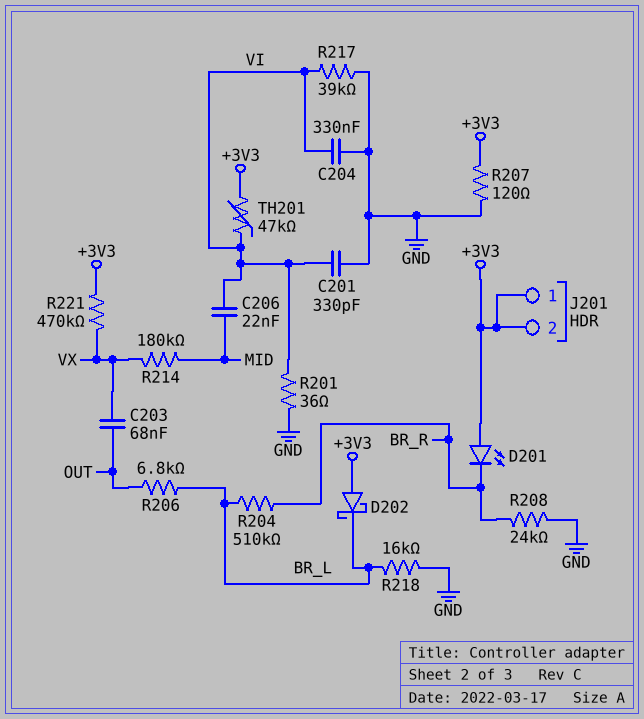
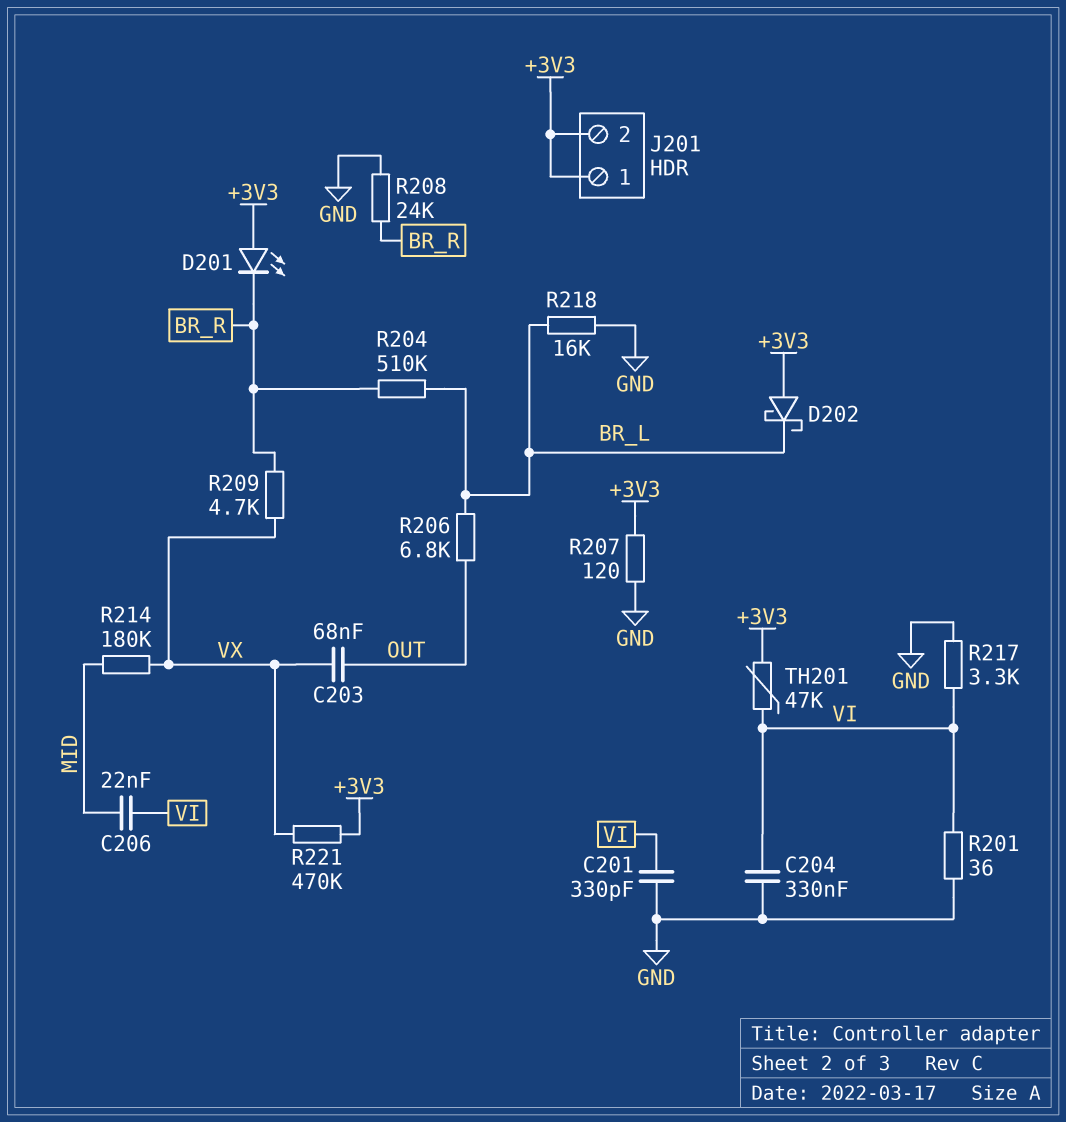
R209: none -> 4.7k (BR_R, VX)
R217: 39k (GND, VI) -> 3.3k (GND, VI)

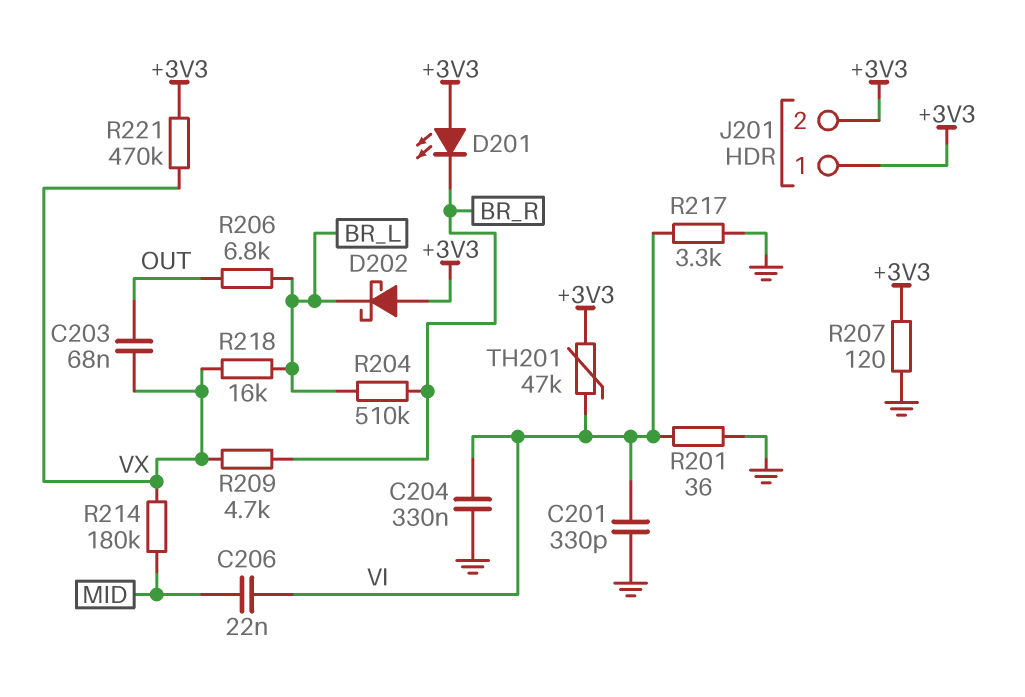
R208: 24k (BR_R, GND) -> none
R218: 16k (BR_L, GND) -> 16k (BR_L, VX)

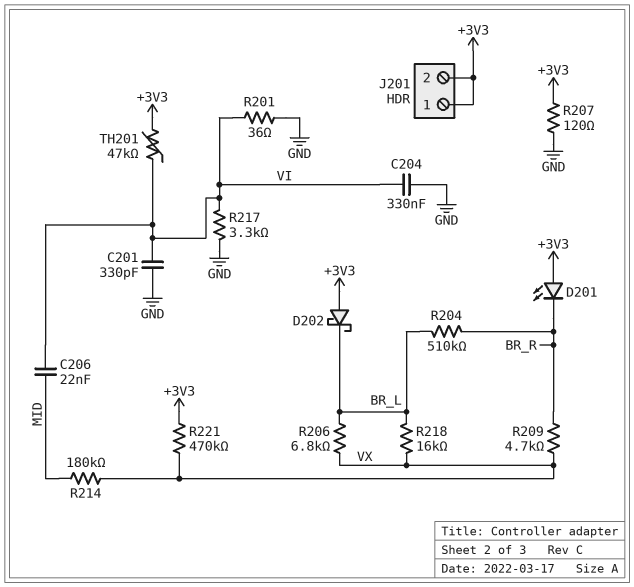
C203: 68nF (OUT, VX) -> none
R206: 6.8k (BR_L, OUT) -> 6.8k (BR_L, VX)

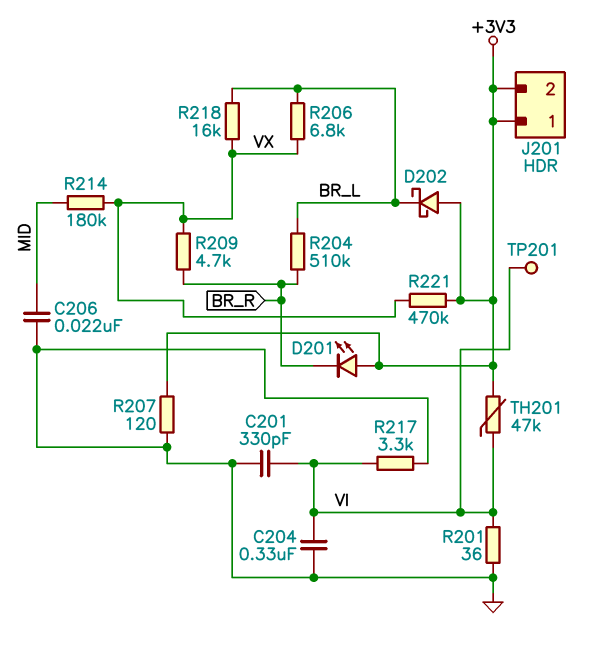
C206: 22nF (MID, VI) -> 22nF (GND, MID)
TP201: none -> test point (VI)

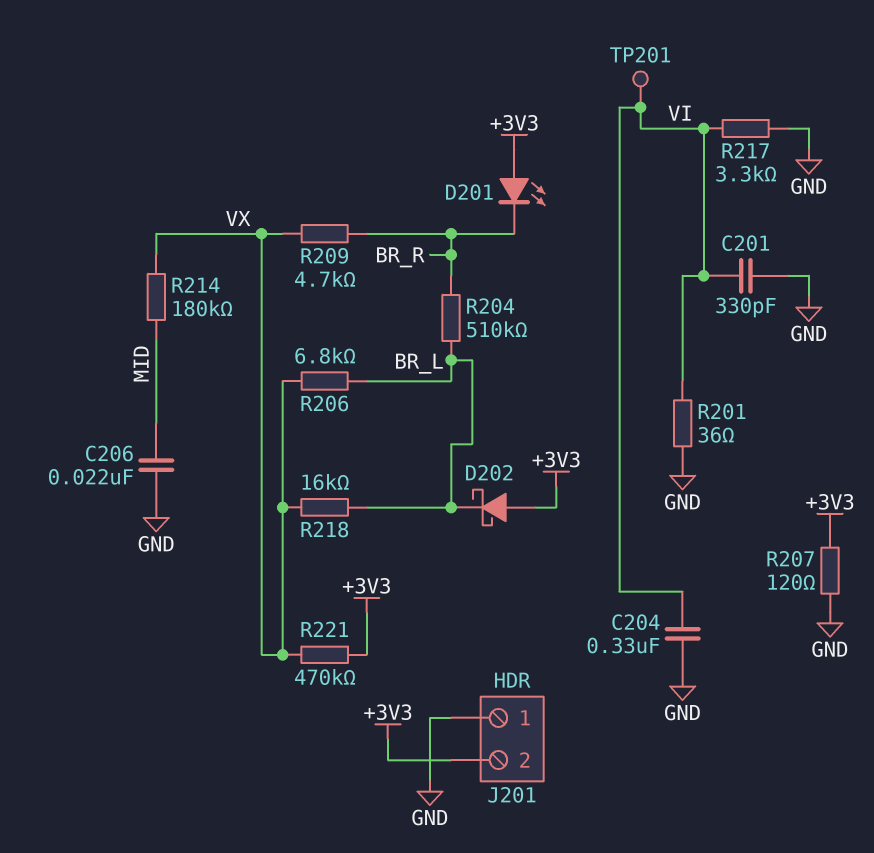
J201 pin 1: +3V3 -> GND
TH201: 47k (+3V3, VI) -> none

